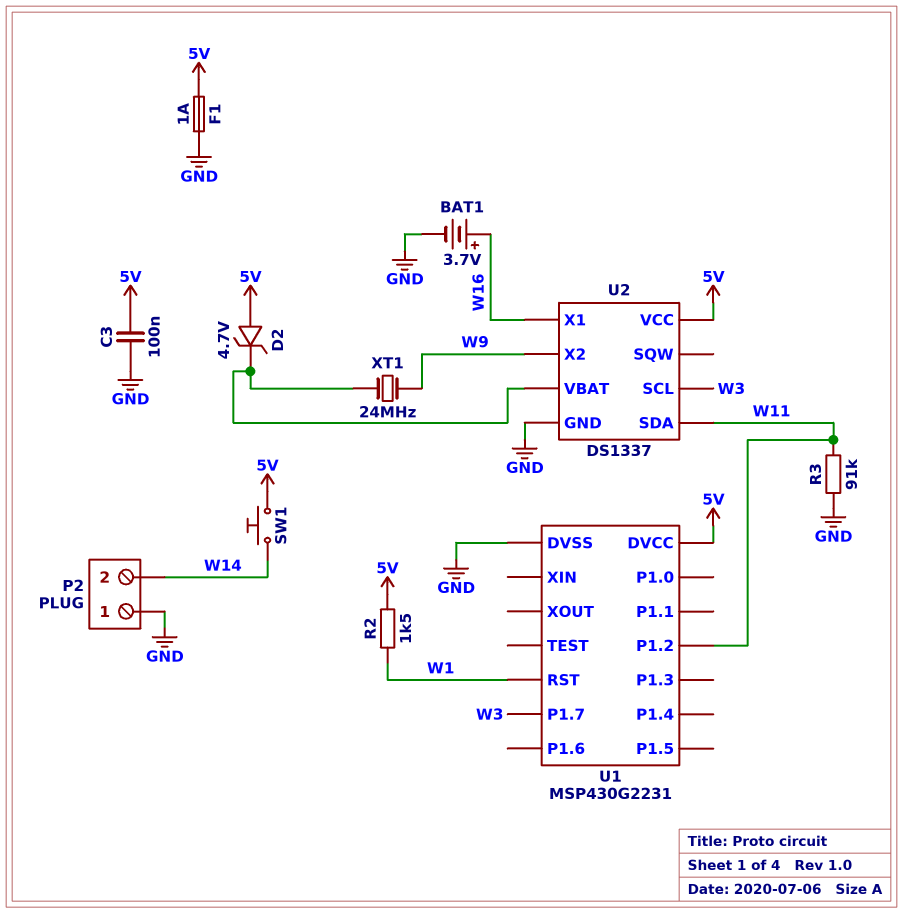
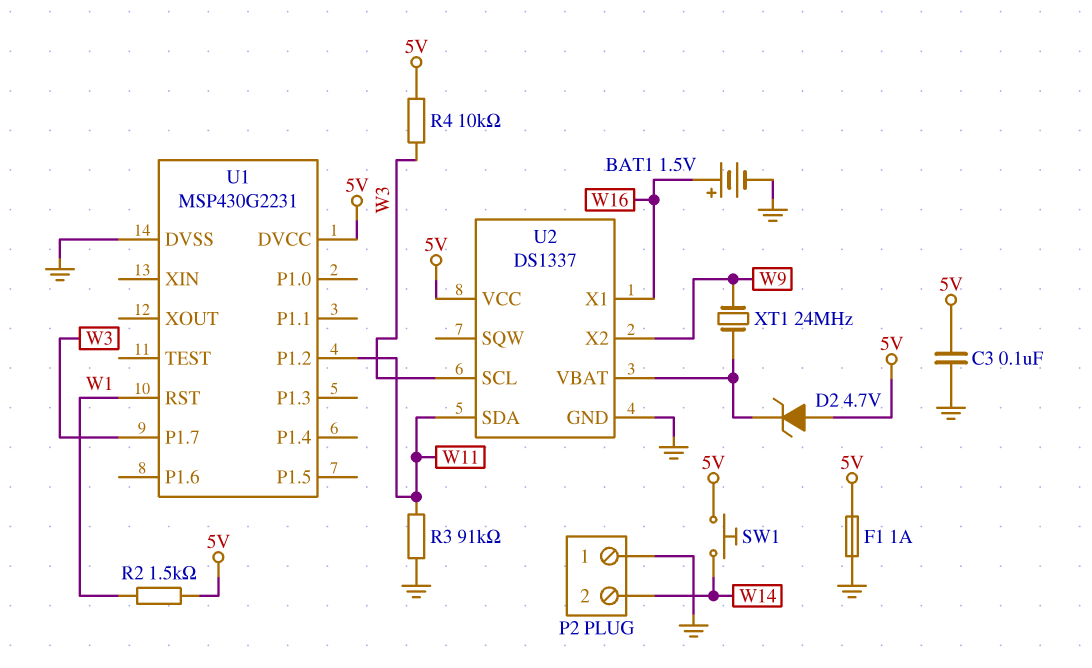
BAT1: 3.7V (plus W16, minus GND) -> 1.5V (plus W16, minus GND)
R4: none -> 10k (5V, W3)

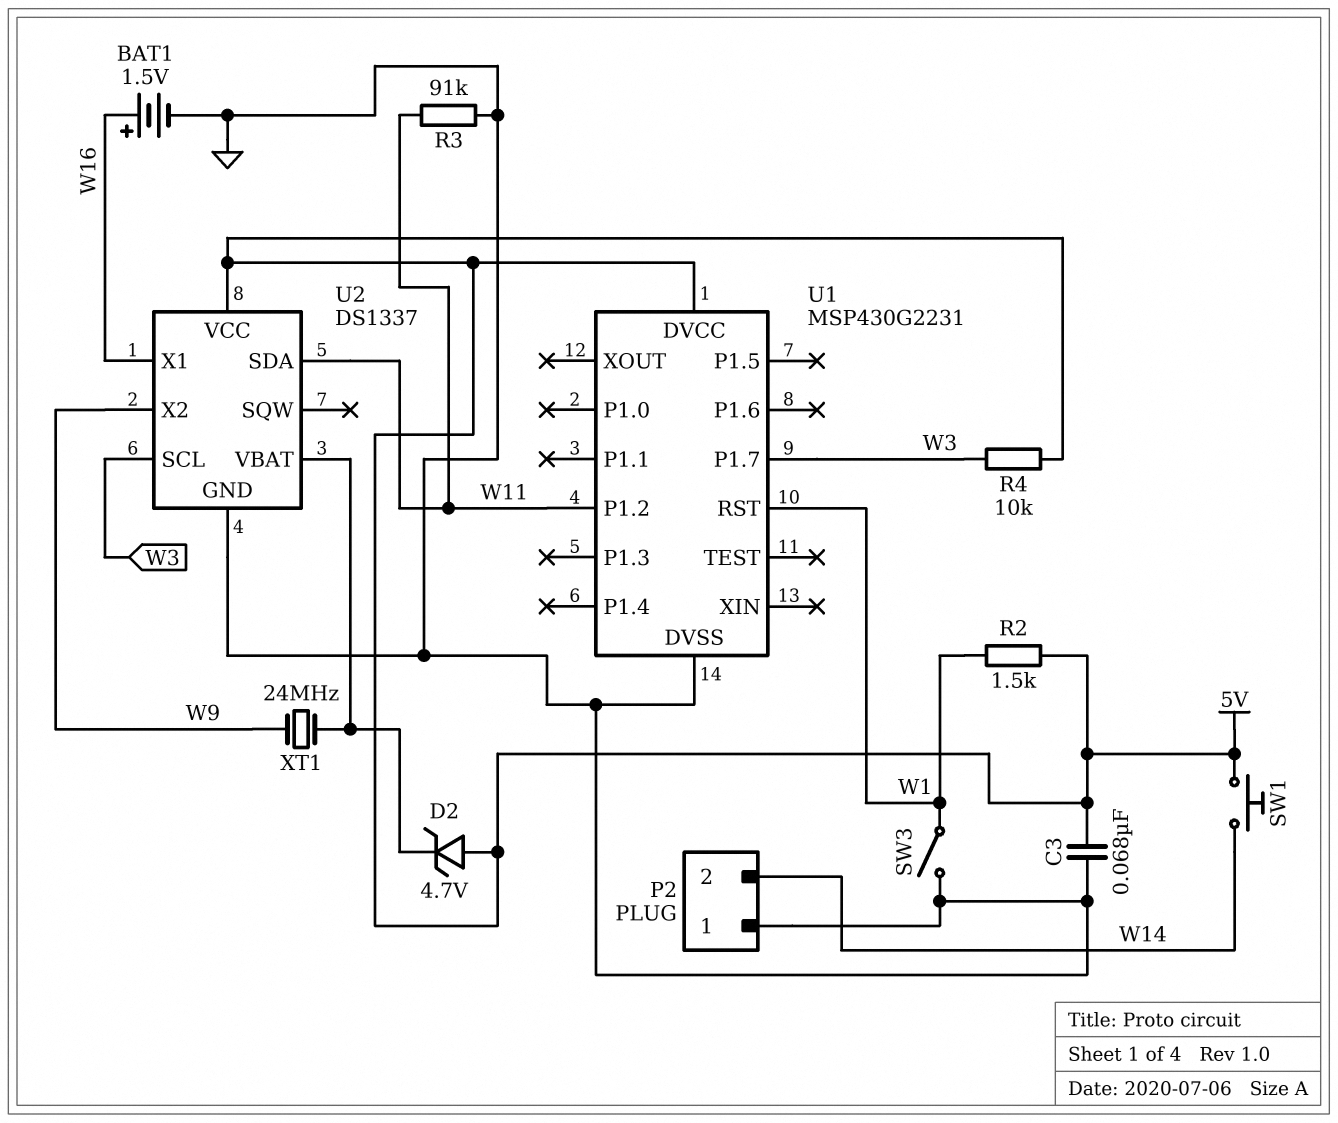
C3: 100nF (5V, GND) -> 68nF (5V, GND)
F1: 1A (5V, GND) -> none
SW3: none -> switch (GND, W1)

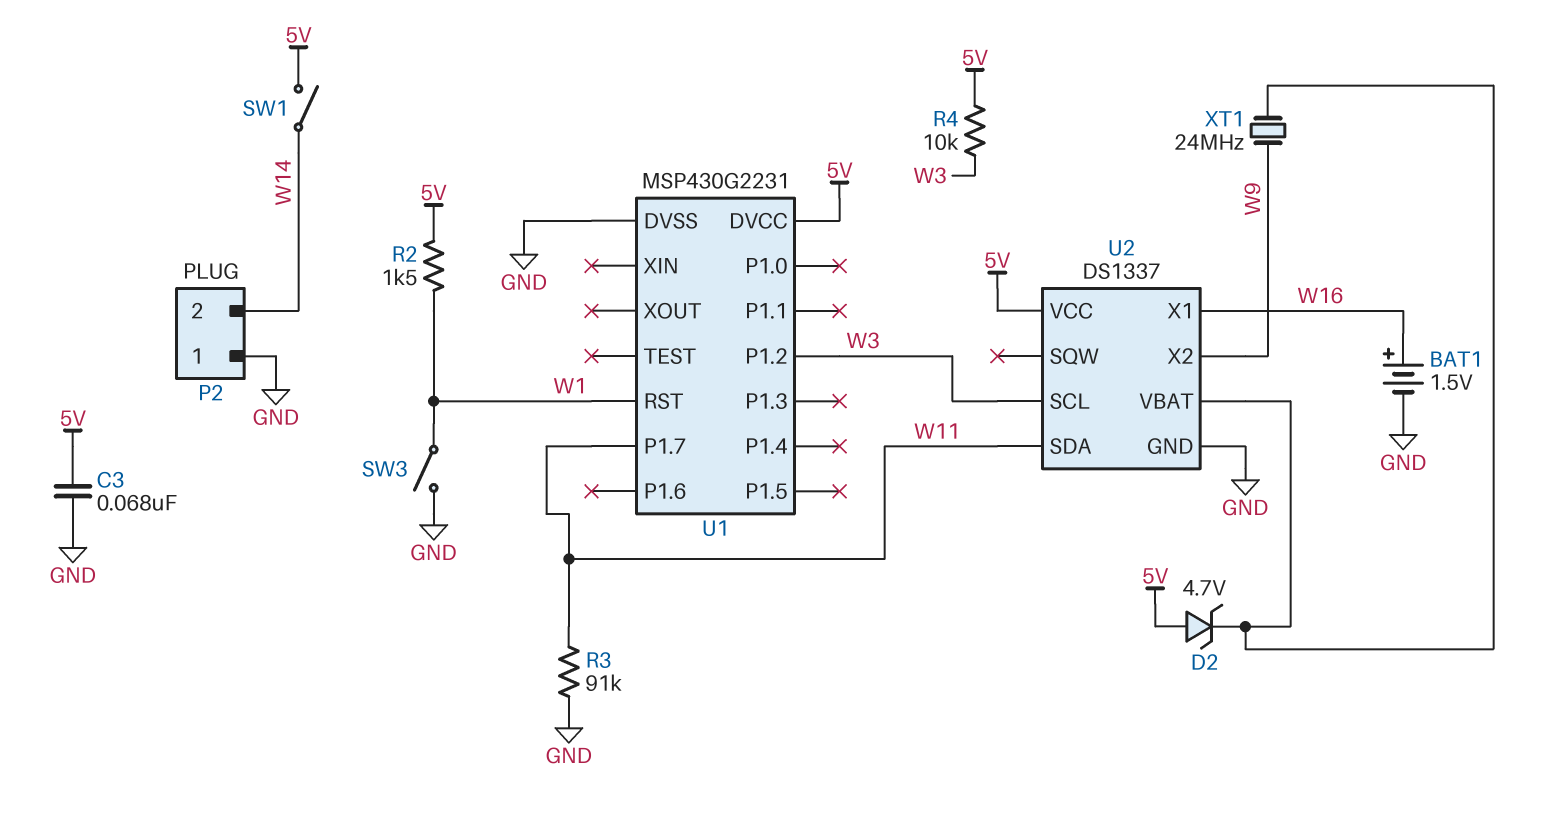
SW1: button (5V, W14) -> switch (5V, W14)
U1 pin P1.2: W11 -> W3
U1 pin P1.7: W3 -> W11

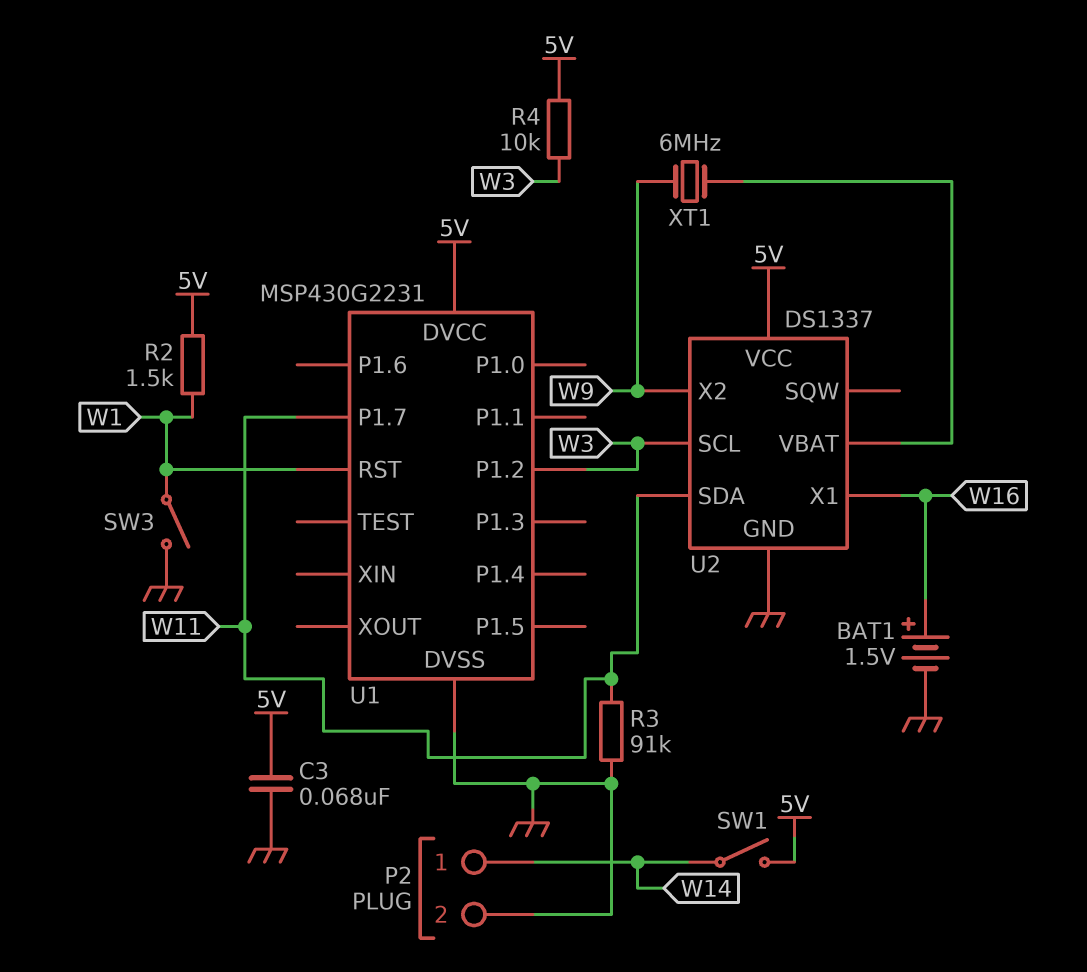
D2: zener 4.7V (A 5V, K U2/VBAT) -> none
P2 pin 1: GND -> W14
P2 pin 2: W14 -> GND
XT1: 24MHz (U2/VBAT, W9) -> 6MHz (U2/VBAT, W9)

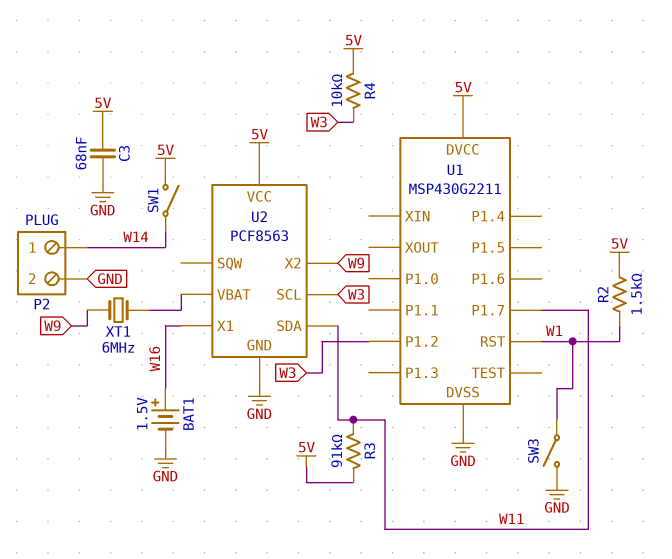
R3: 91k (GND, W11) -> 91k (5V, W11)
U1: MSP430G2231 -> MSP430G2211
U2: DS1337 -> PCF8563

